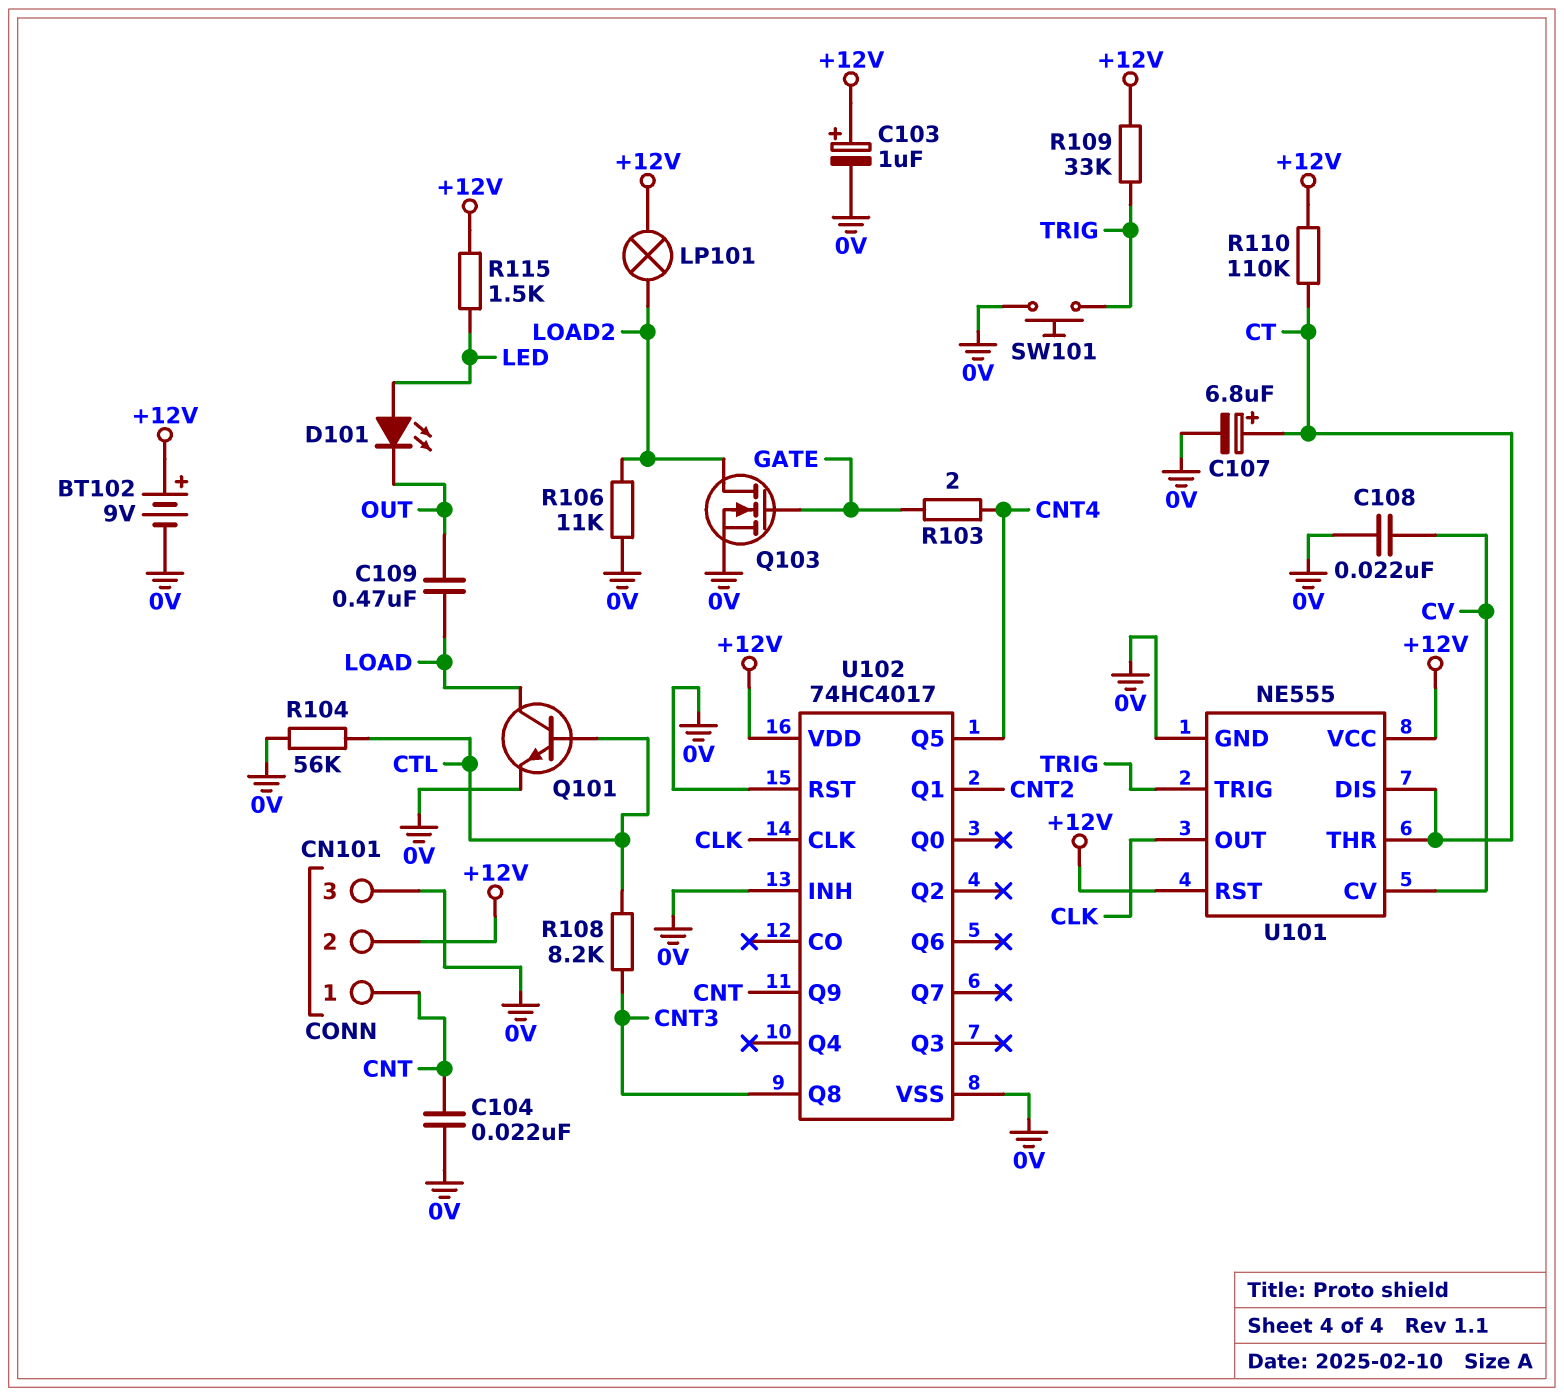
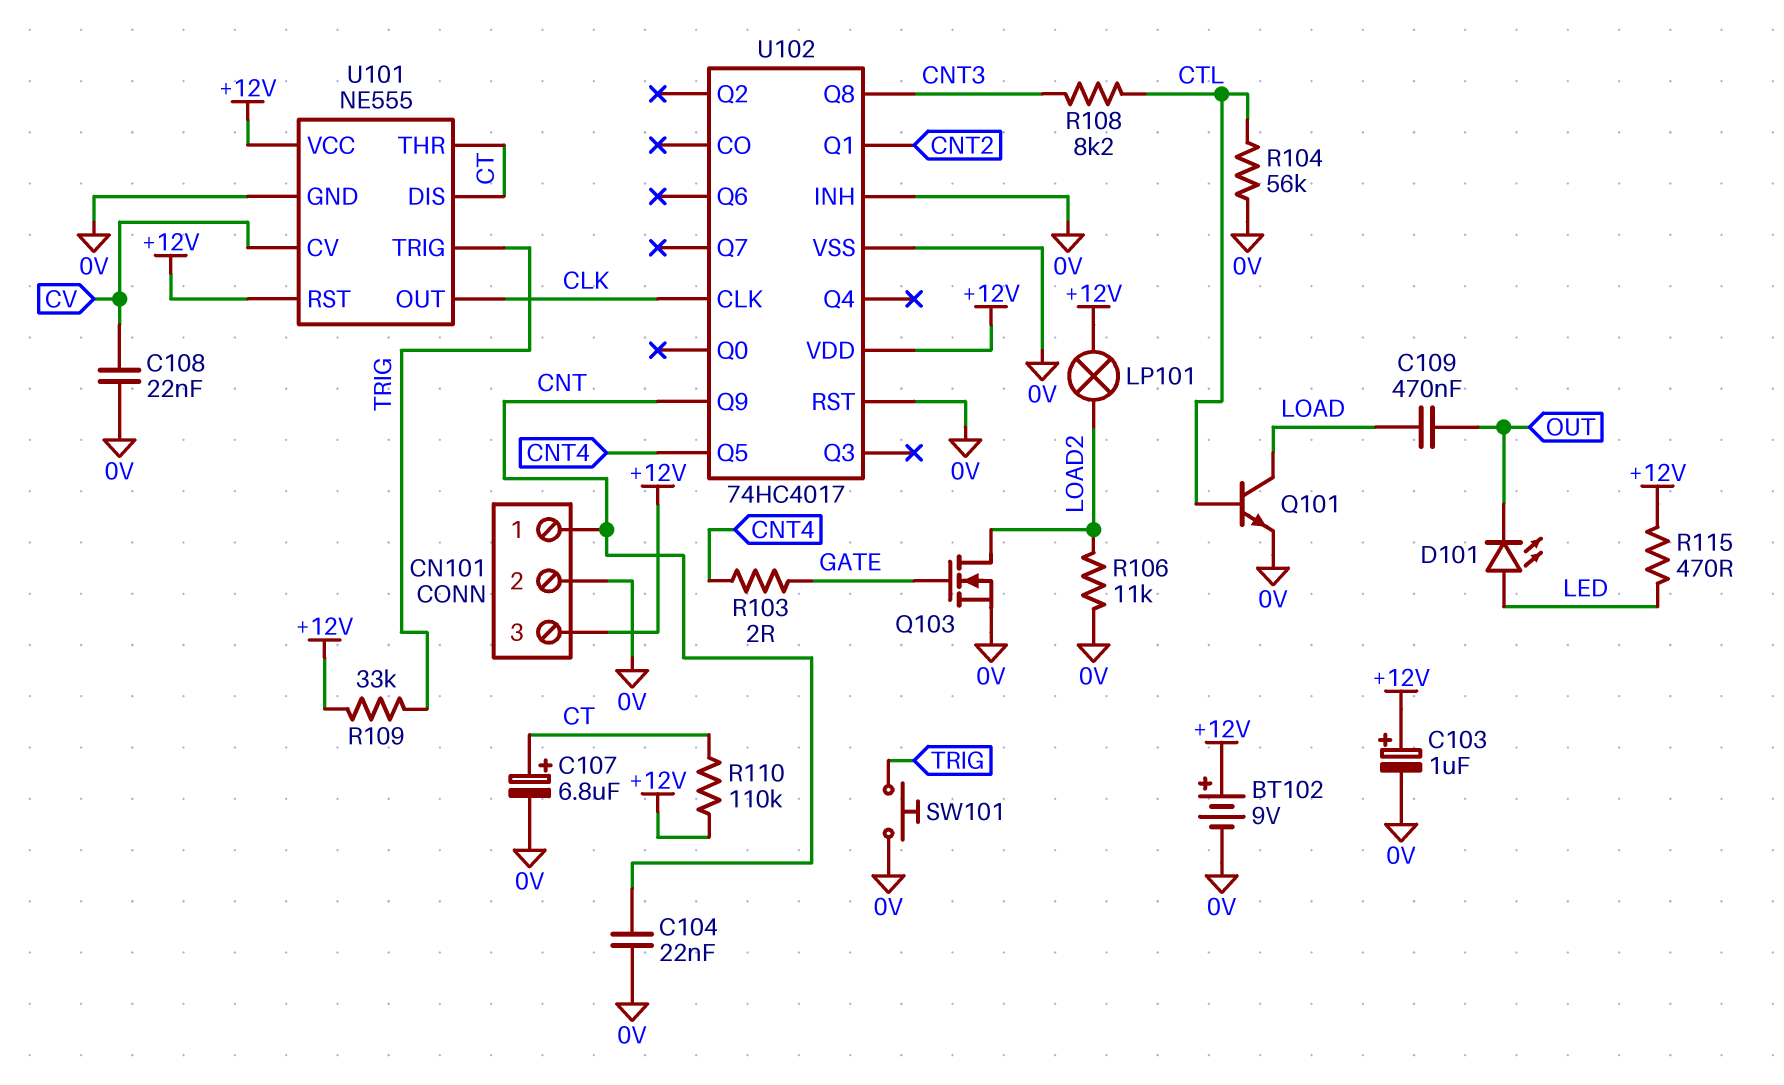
CN101 pin 2: +12V -> 0V
CN101 pin 3: 0V -> +12V
R115: 1.5k (+12V, LED) -> 470 (+12V, LED)

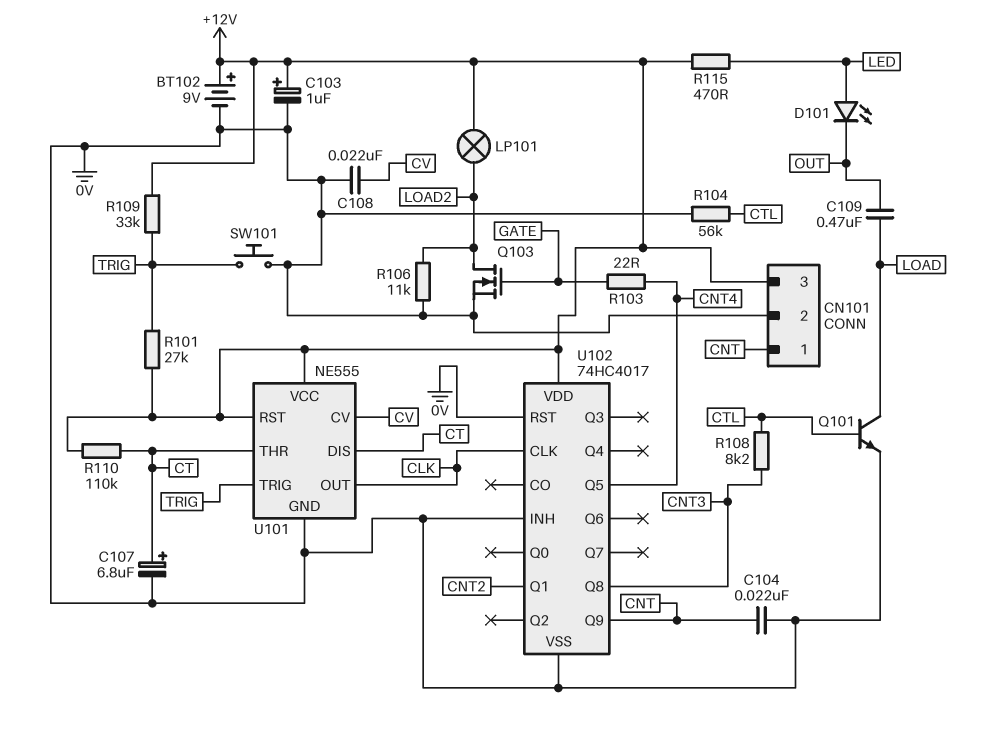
R101: none -> 27k (+12V, TRIG)
R103: 2 (CNT4, GATE) -> 22 (CNT4, GATE)

